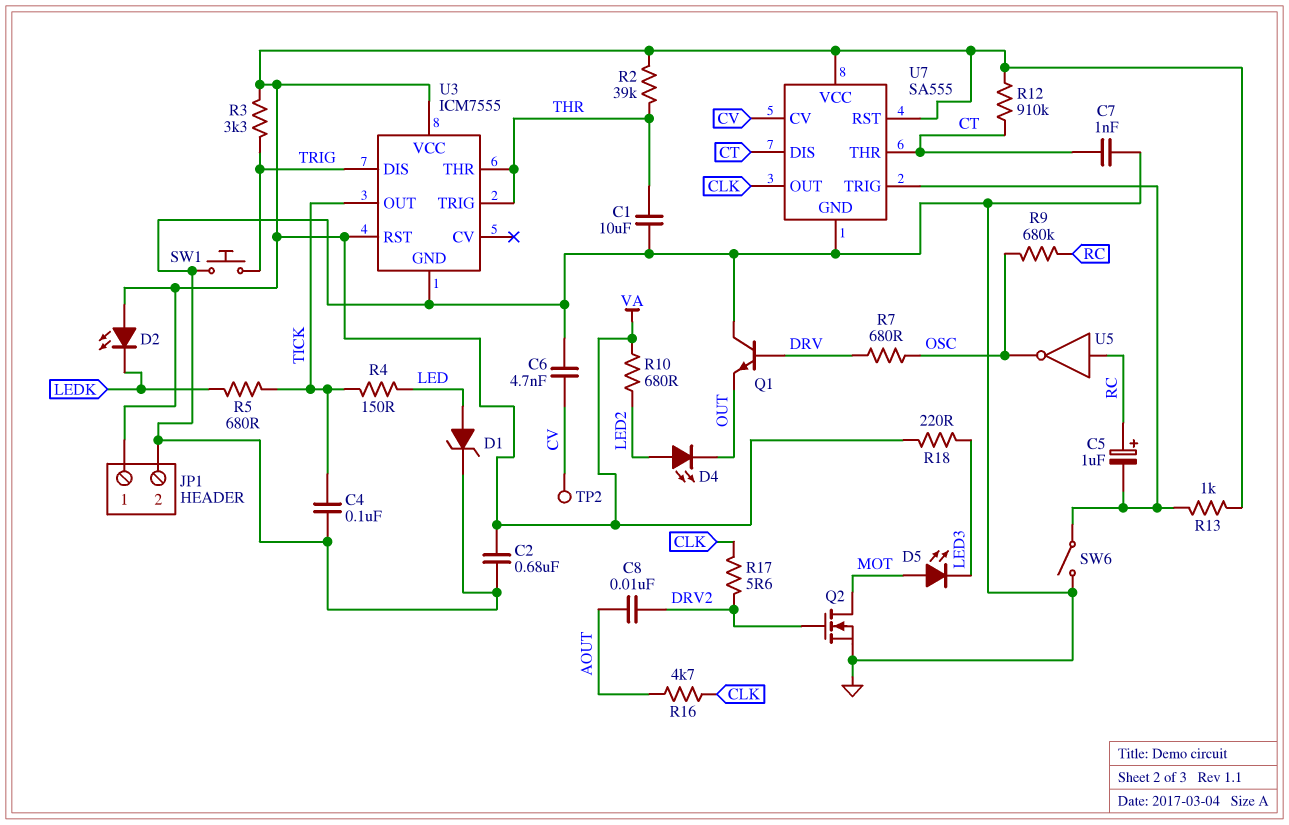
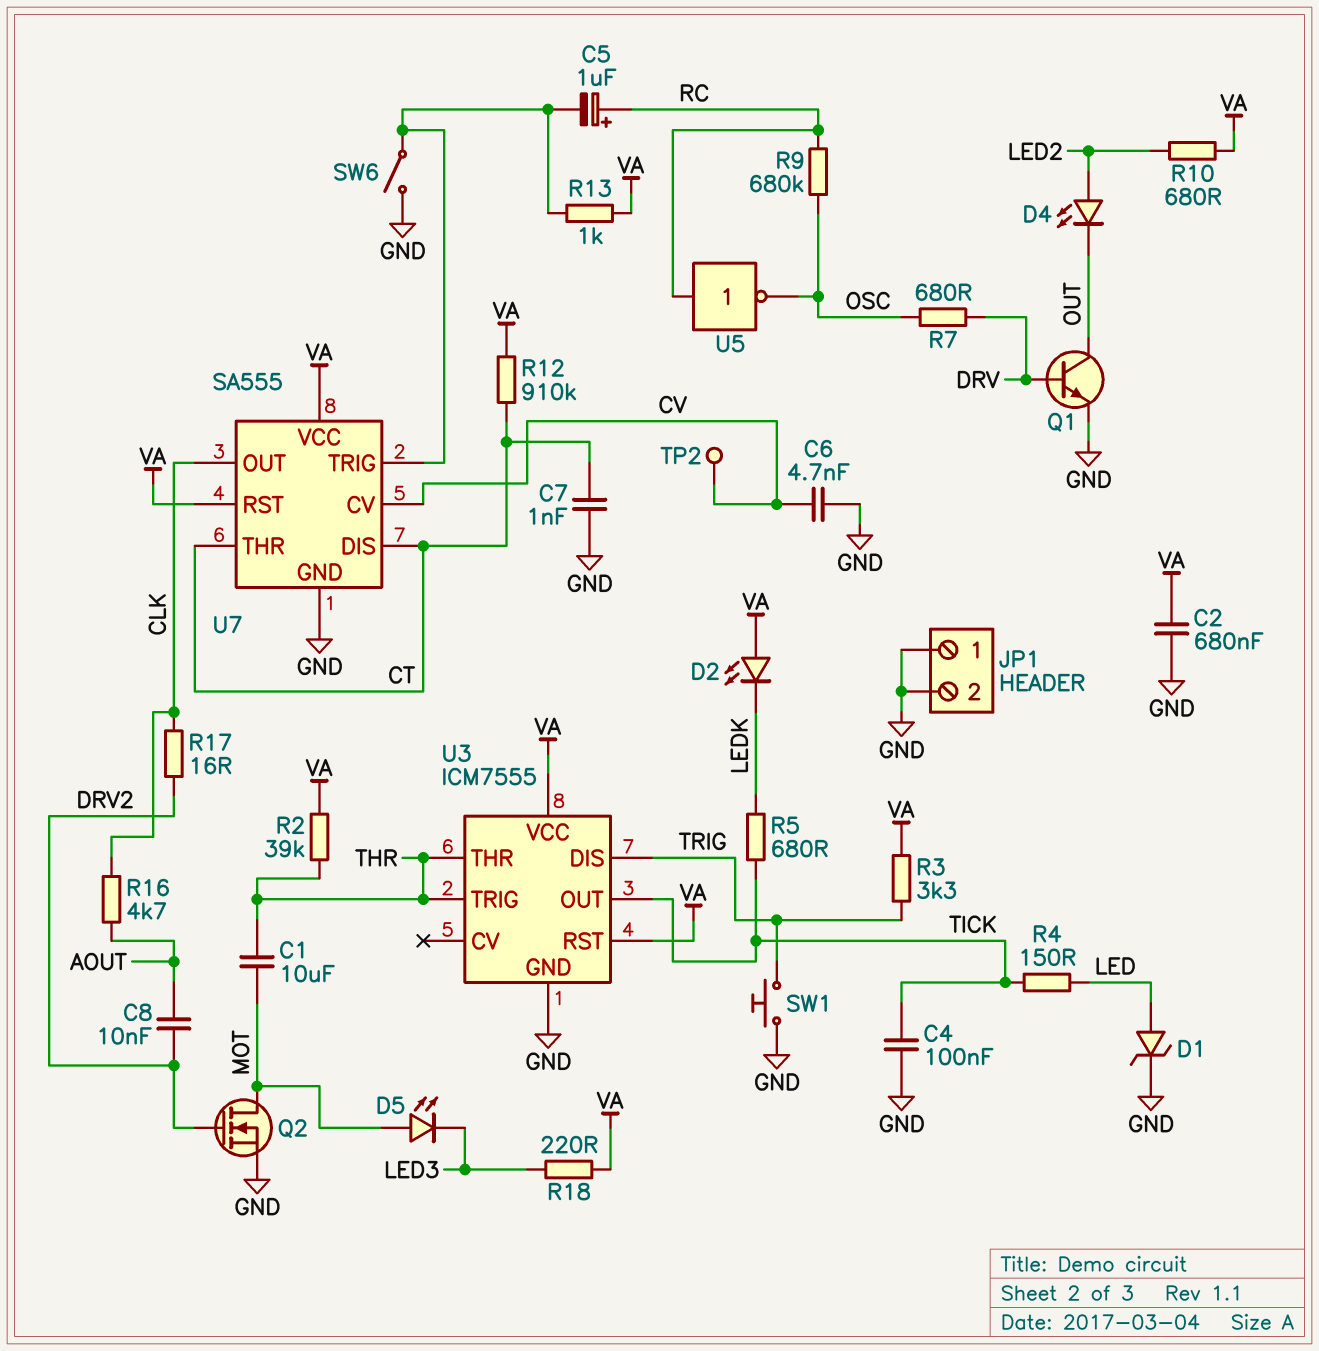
C1: 10uF (GND, THR) -> 10uF (MOT, THR)
JP1 pin 1: VA -> GND
Q1: NPN (B DRV, C GND, E OUT) -> NPN (B DRV, C OUT, E GND)
R17: 5.6 (CLK, DRV2) -> 16 (CLK, DRV2)

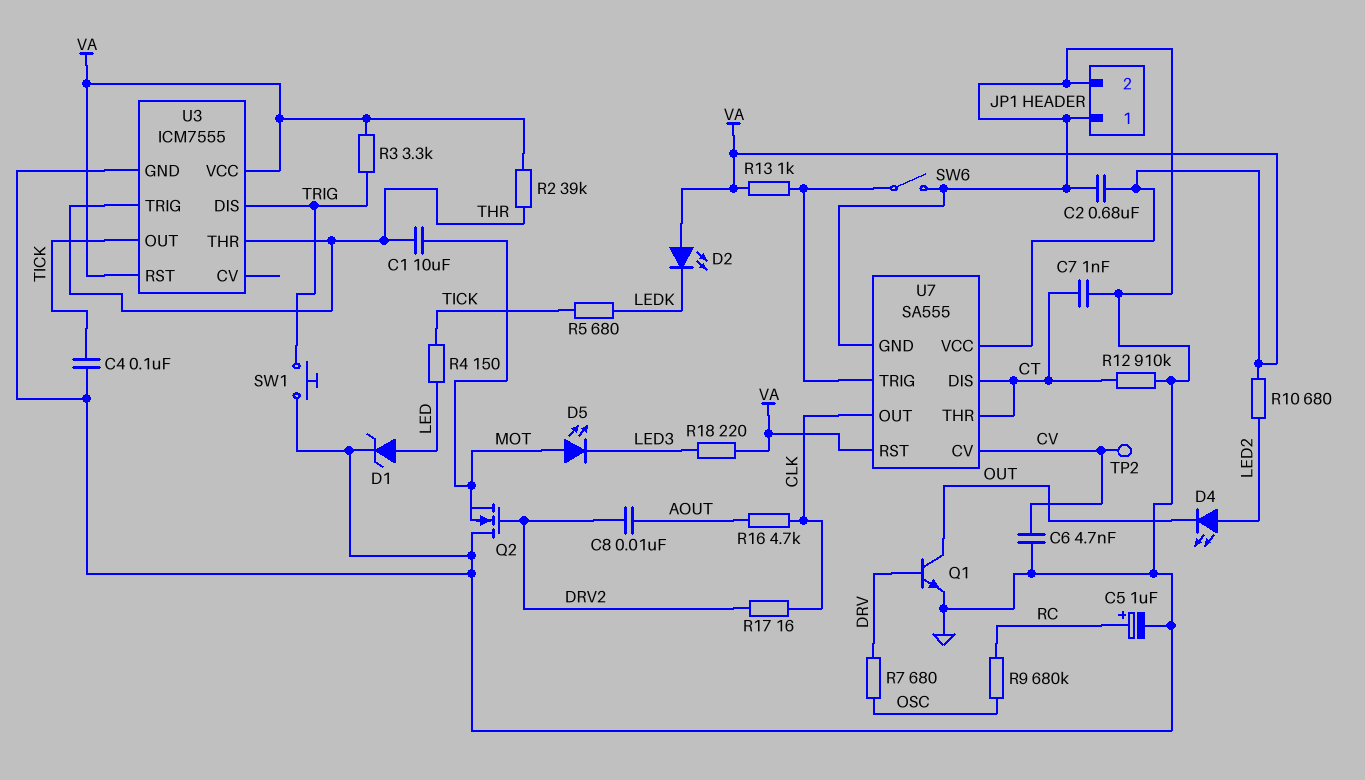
C5: 1uF (plus RC, minus U7/TRIG) -> 1uF (plus RC, minus GND)
Q2: NMOS (G DRV2, D MOT, S GND) -> NMOS (G DRV2, D GND, S MOT)
R12: 910k (CT, VA) -> 910k (CT, GND)
U5: NOT (in RC, out OSC) -> none

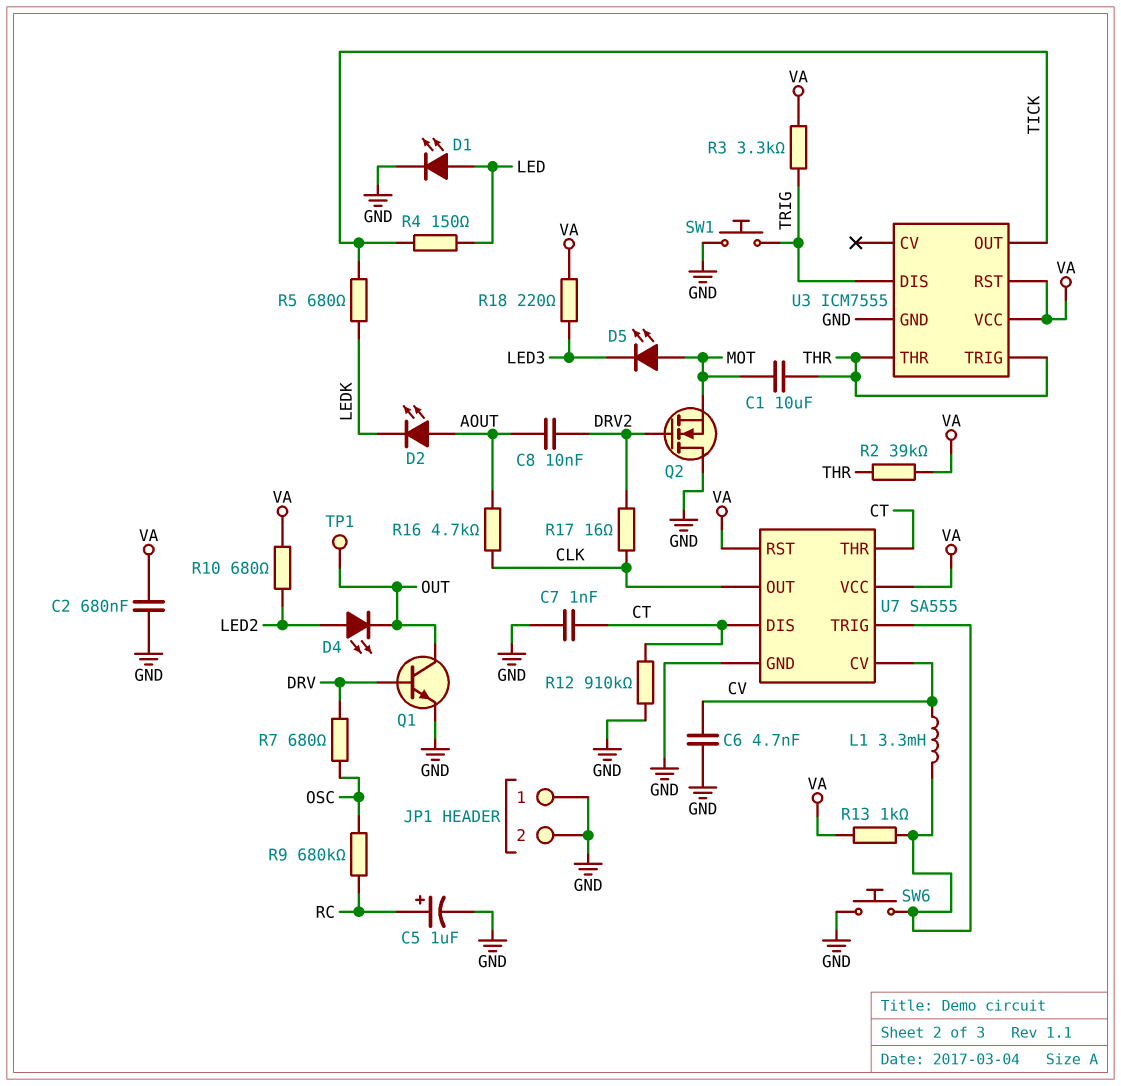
C4: 100nF (GND, TICK) -> none
D1: zener (A LED, K GND) -> LED (A LED, K GND)
D2: LED (A VA, K LEDK) -> LED (A AOUT, K LEDK)
L1: none -> 3.3mH (CV, U7/TRIG)
SW6: switch (GND, U7/TRIG) -> button (GND, U7/TRIG)
TP1: none -> test point (OUT)
TP2: test point (CV) -> none

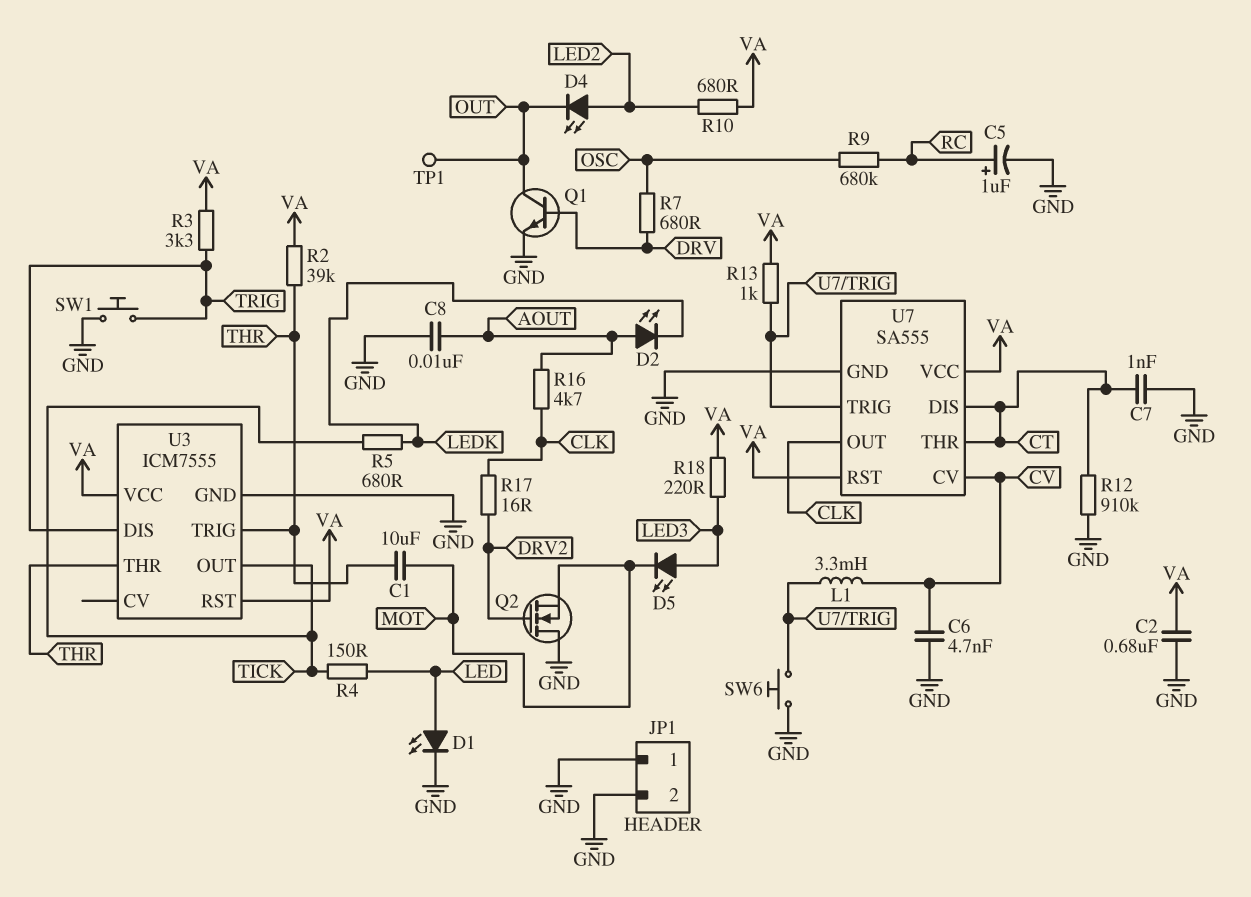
C8: 10nF (AOUT, DRV2) -> 10nF (AOUT, GND)
D5: LED (A MOT, K LED3) -> LED (A LED3, K MOT)

